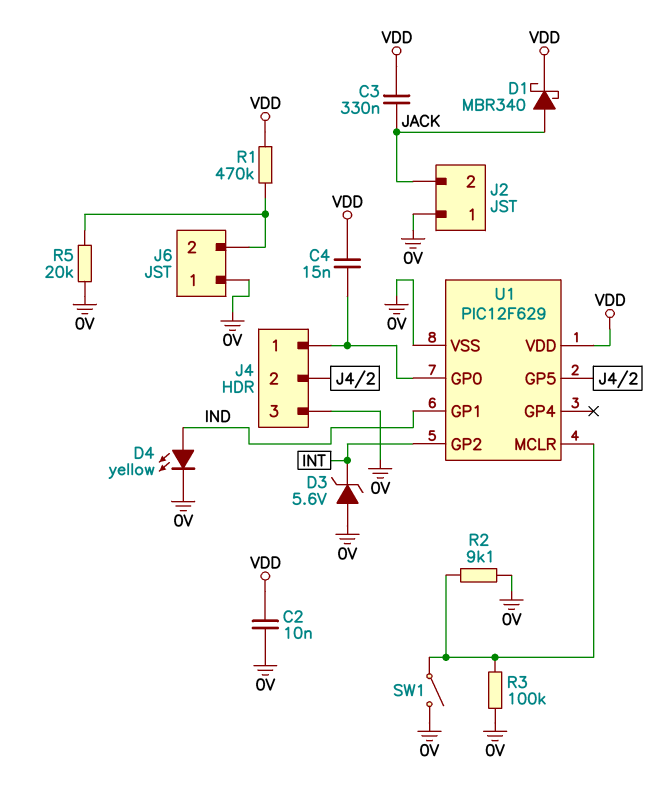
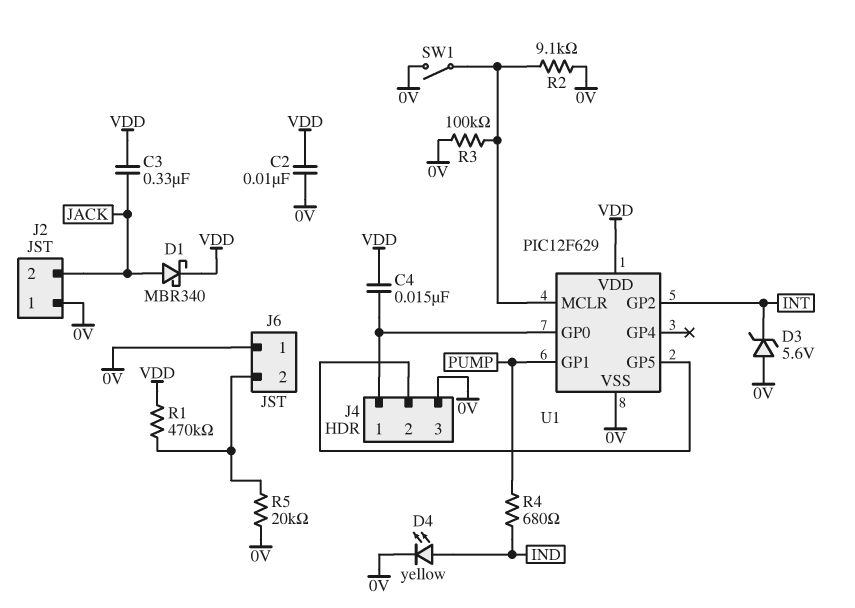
R4: none -> 680 (IND, PUMP)
U1 pin GP1: IND -> PUMP

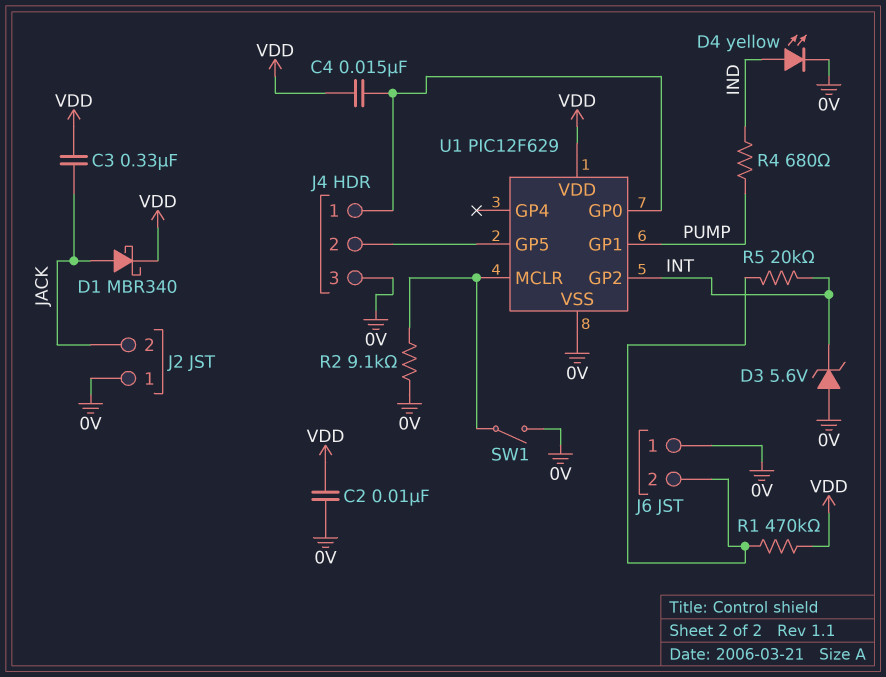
R3: 100k (0V, U1/MCLR) -> none
R5: 20k (0V, J6/2) -> 20k (INT, J6/2)

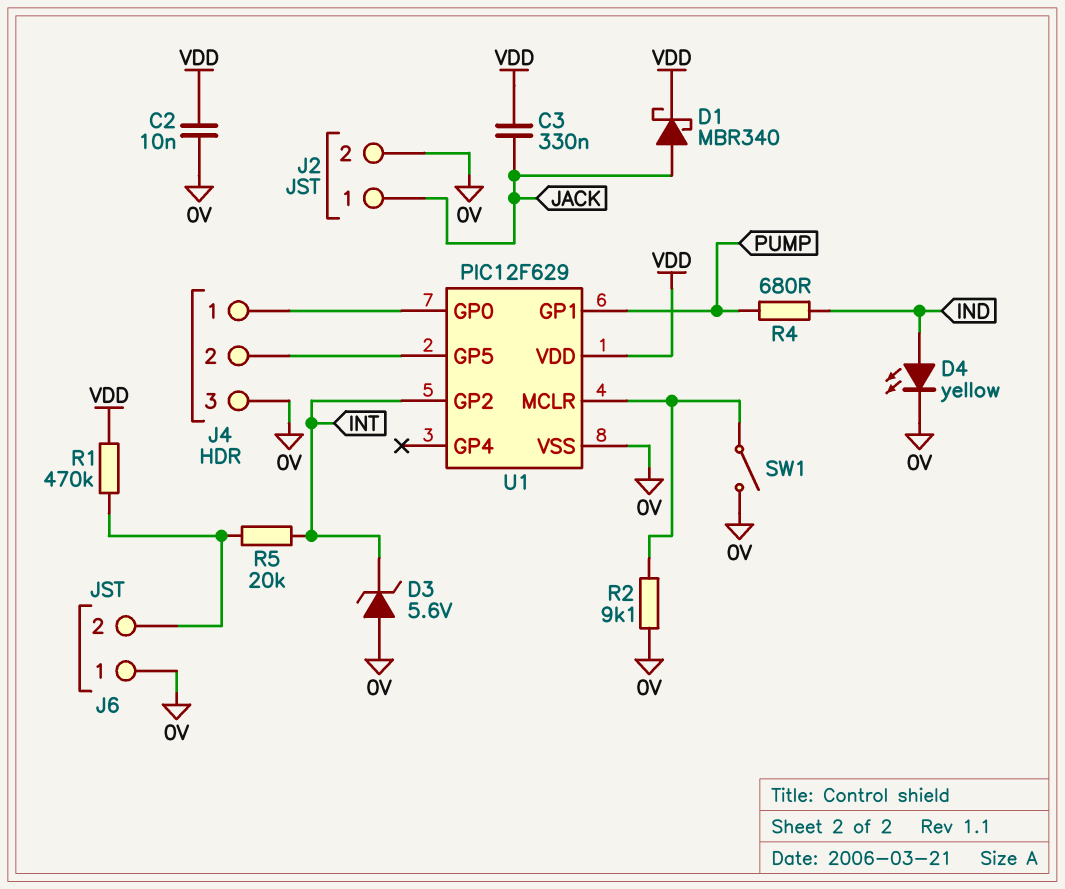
C4: 15nF (J4/1, VDD) -> none
J2 pin 1: 0V -> JACK
J2 pin 2: JACK -> 0V

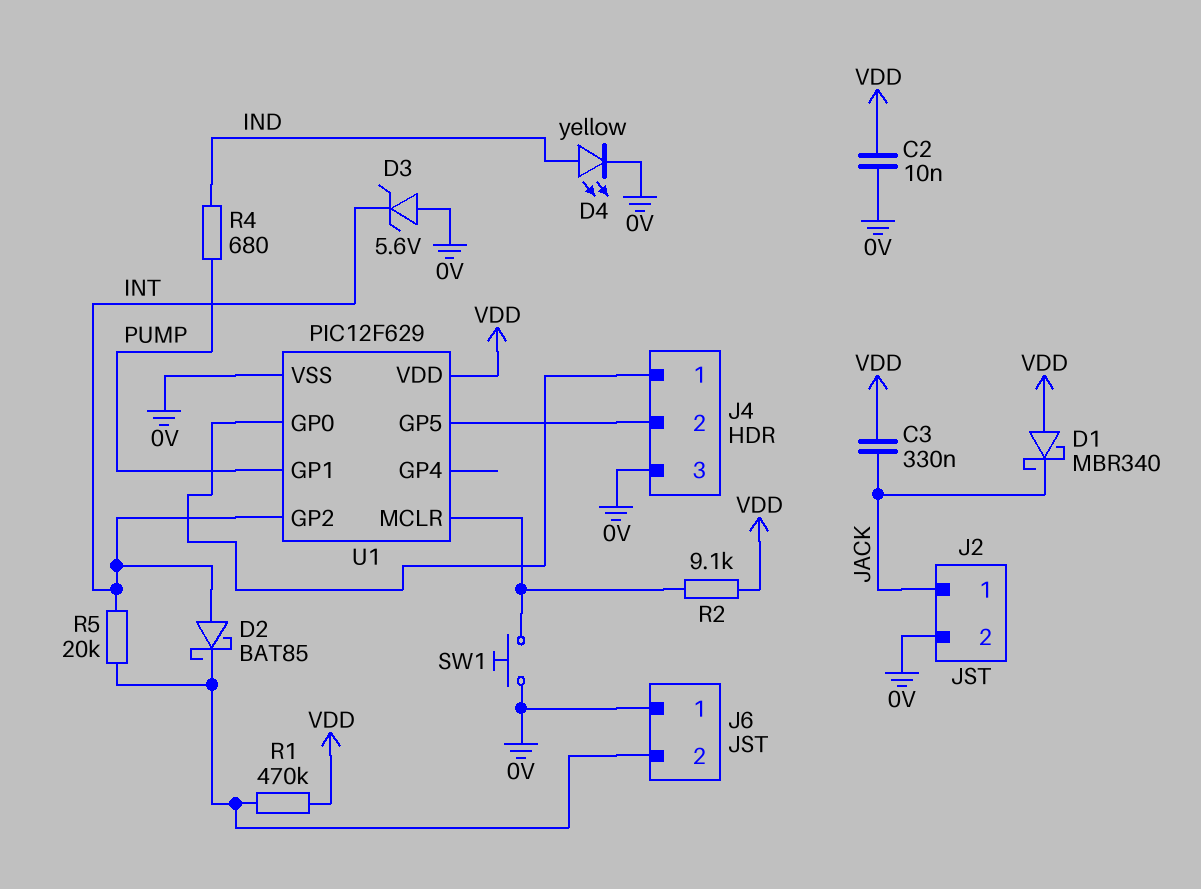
D1: schottky MBR340 (A JACK, K VDD) -> schottky MBR340 (A VDD, K JACK)
D2: none -> schottky BAT85 (A INT, K J6/2)
R2: 9.1k (0V, U1/MCLR) -> 9.1k (U1/MCLR, VDD)
SW1: switch (0V, U1/MCLR) -> button (0V, U1/MCLR)

